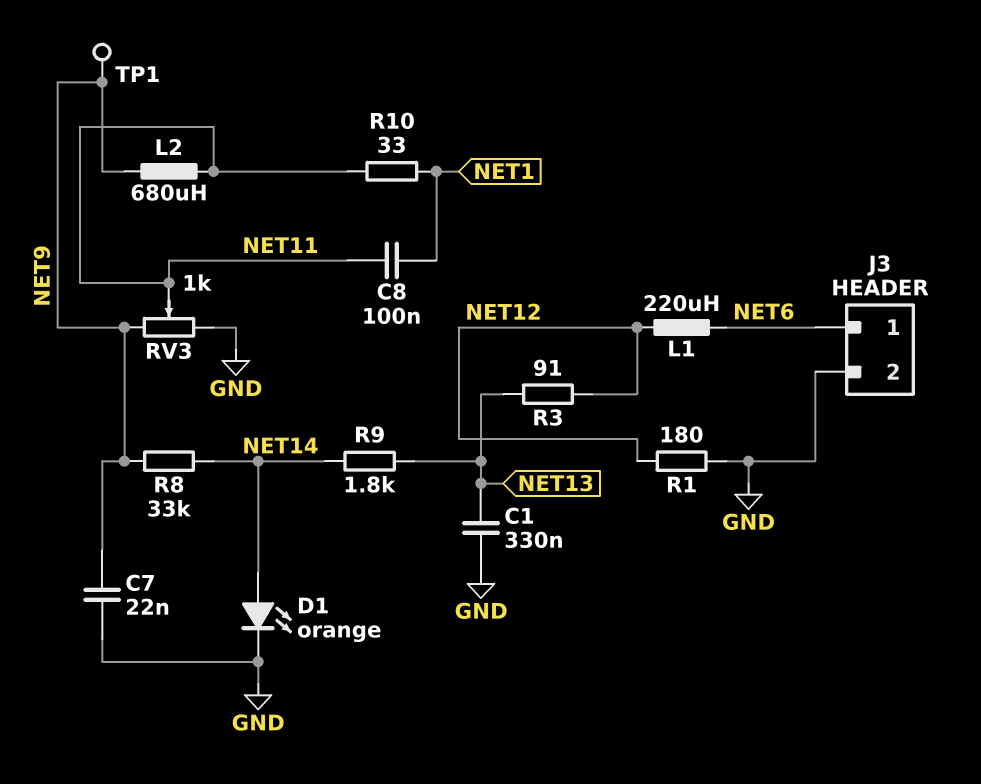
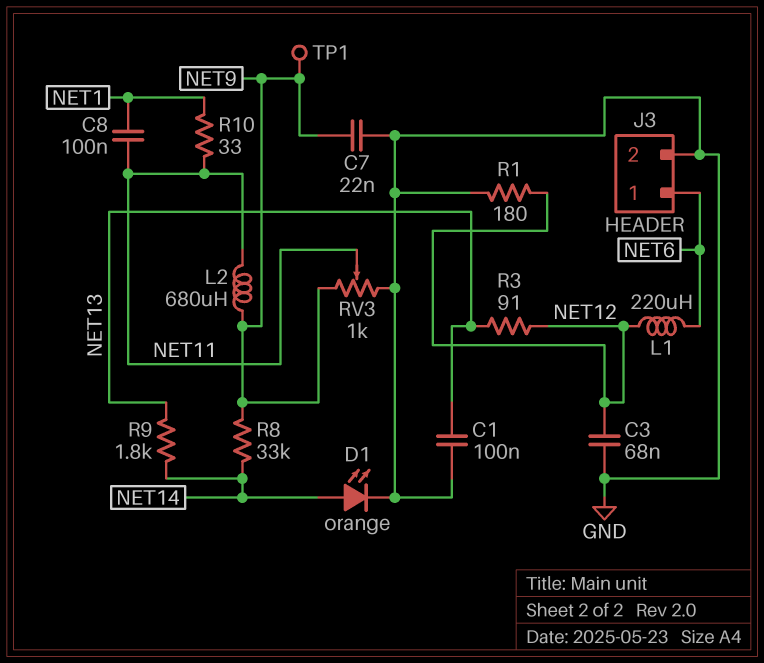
C1: 330nF (GND, NET13) -> 100nF (GND, NET13)
C3: none -> 68nF (GND, NET12)

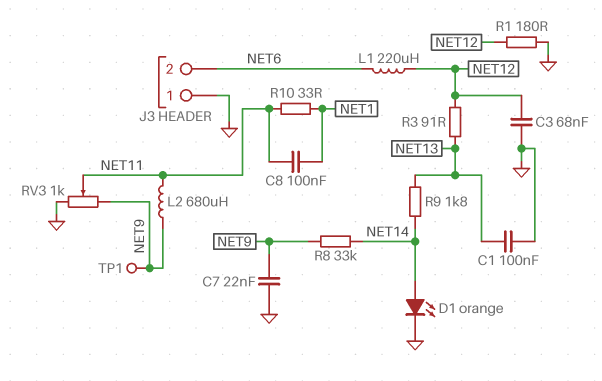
J3 pin 1: NET6 -> GND
J3 pin 2: GND -> NET6

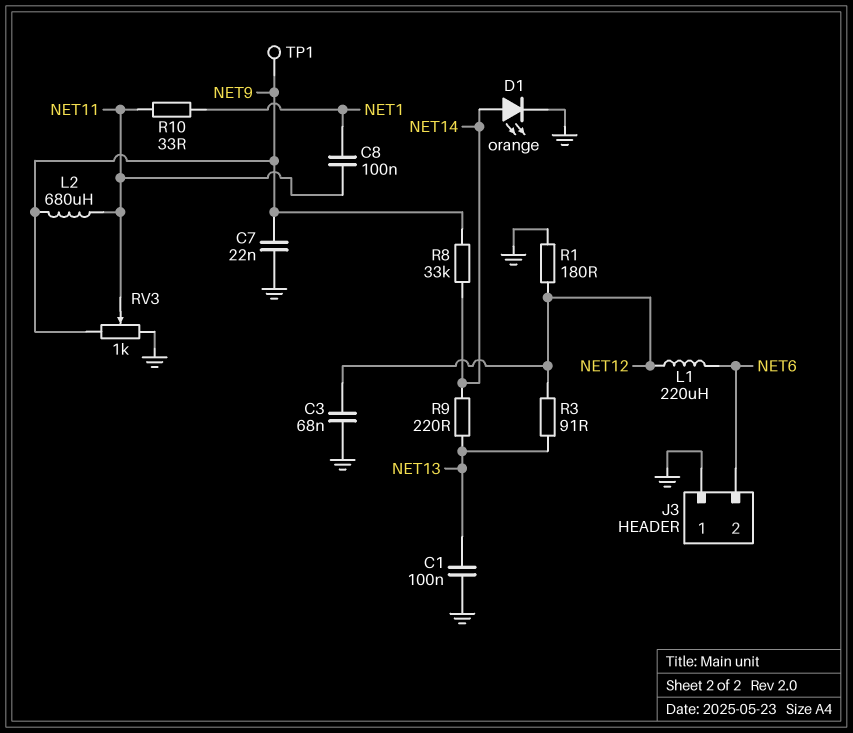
R9: 1.8k (NET13, NET14) -> 220 (NET13, NET14)

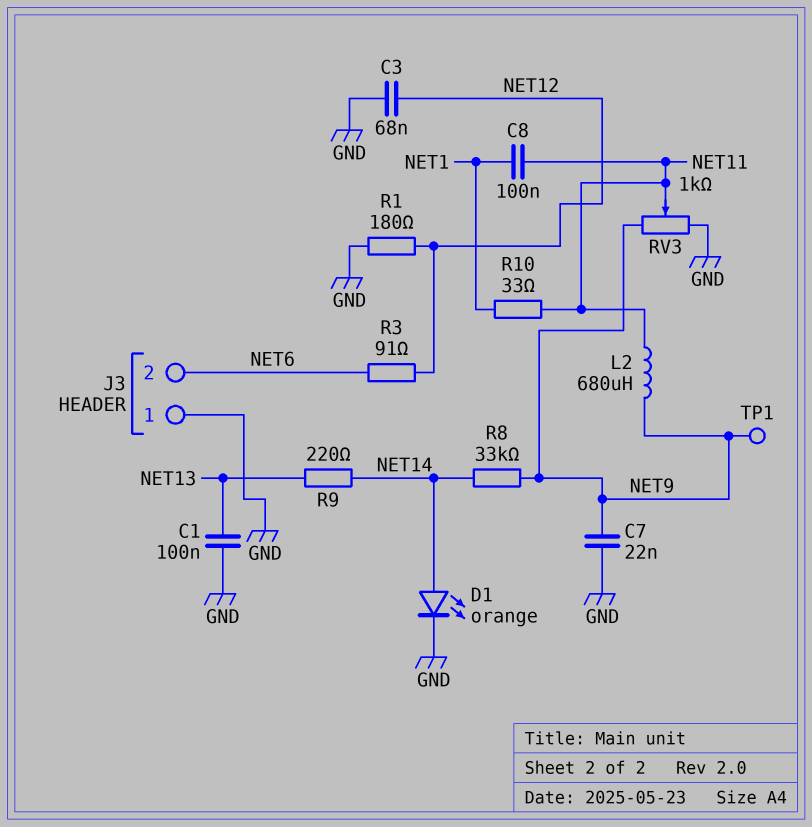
L1: 220uH (NET6, NET12) -> none
R3: 91 (NET12, NET13) -> 91 (NET6, NET12)

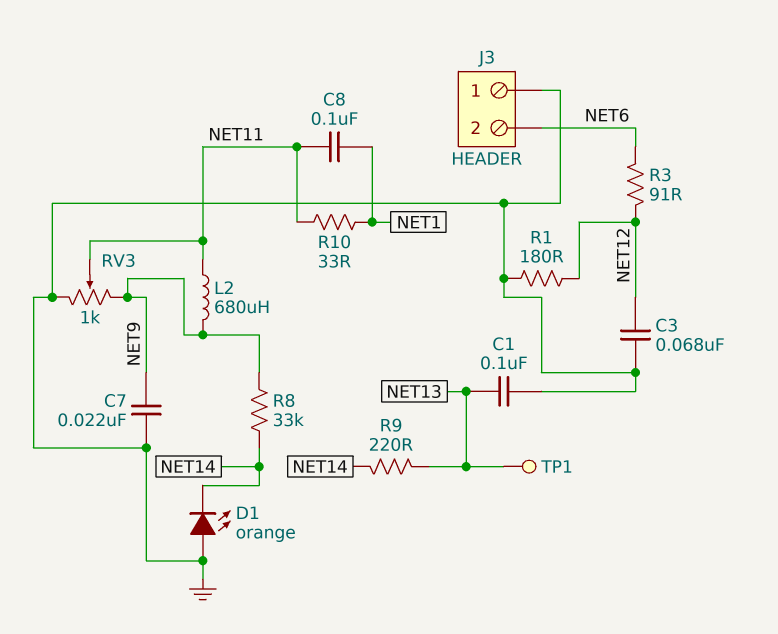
D1: LED orange (A NET14, K GND) -> LED orange (A GND, K NET14)
TP1: test point (NET9) -> test point (NET13)

